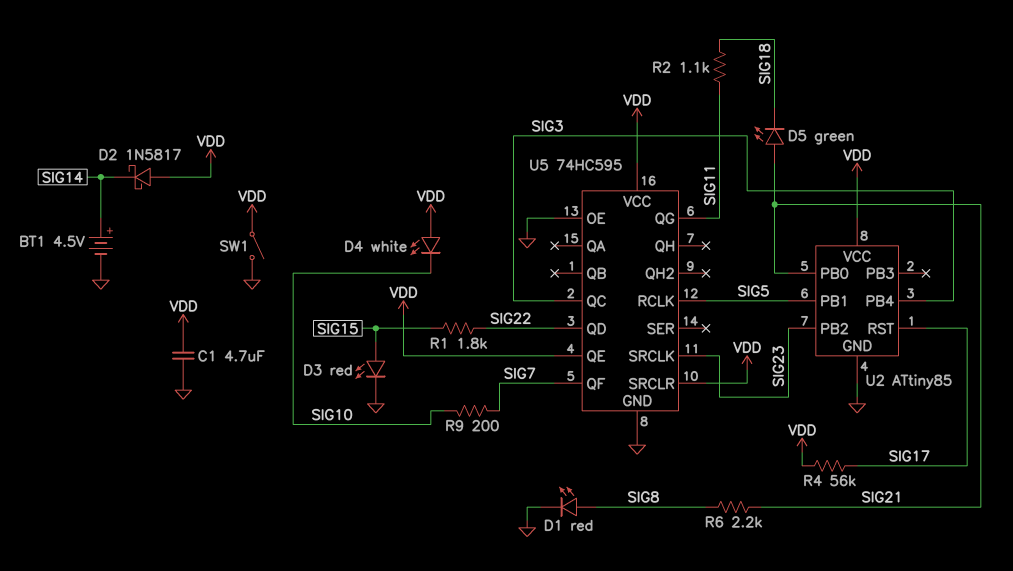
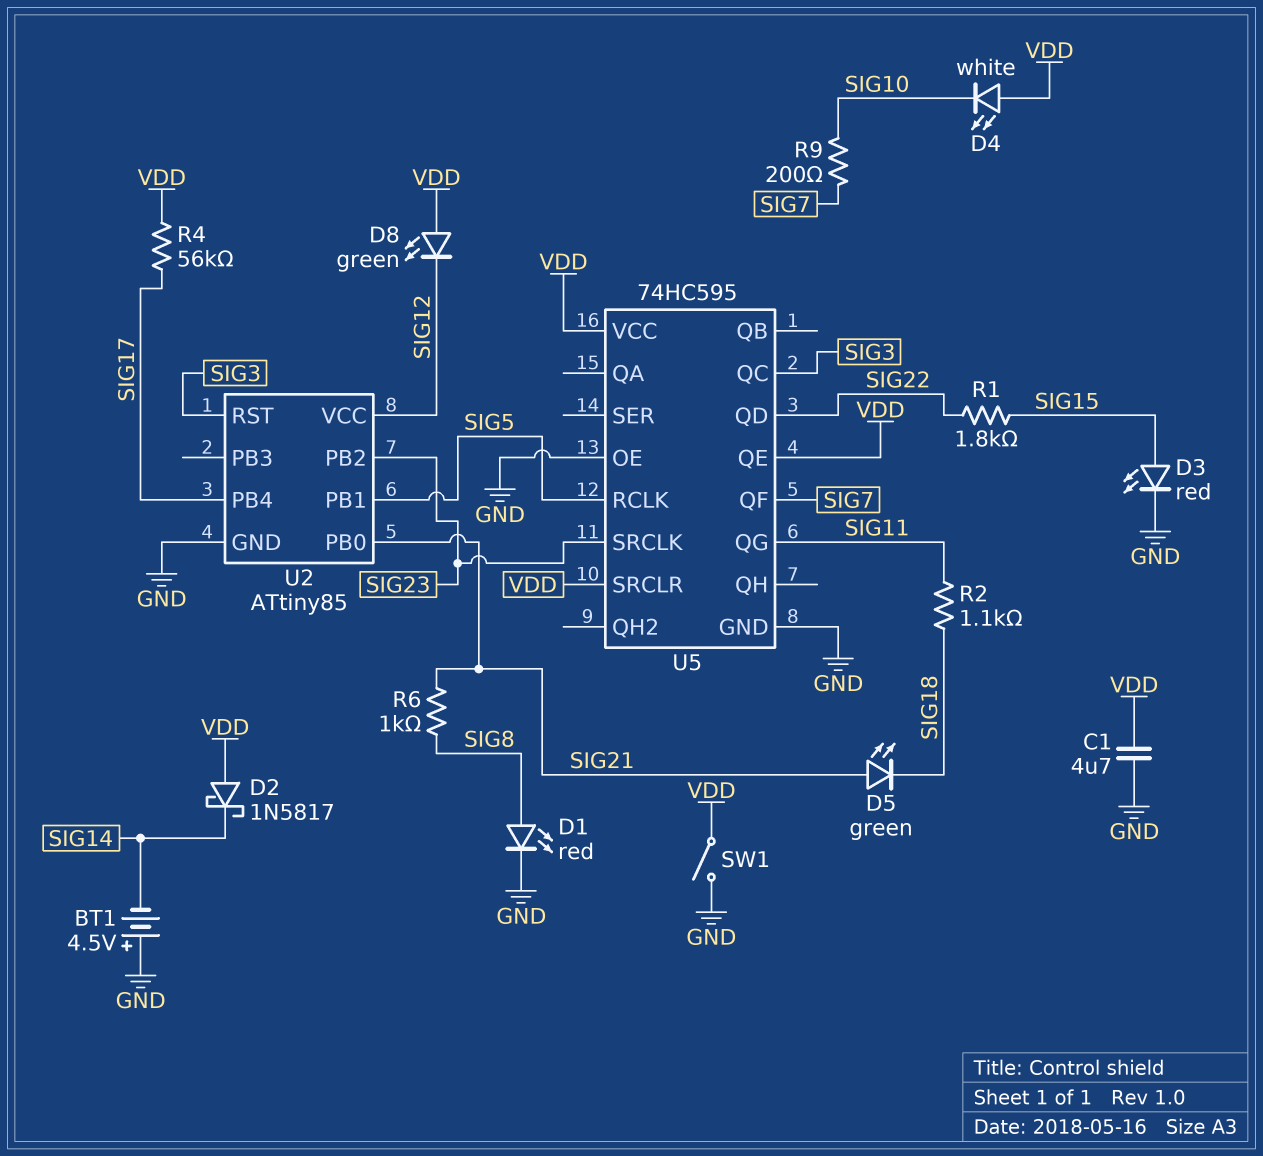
BT1: 4.5V (plus SIG14, minus GND) -> 4.5V (plus GND, minus SIG14)
D8: none -> LED green (A VDD, K SIG12)
R6: 2.2k (SIG8, SIG21) -> 1k (SIG8, SIG21)
U2 pin PB4: SIG3 -> SIG17
U2 pin RST: SIG17 -> SIG3
U2 pin VCC: VDD -> SIG12

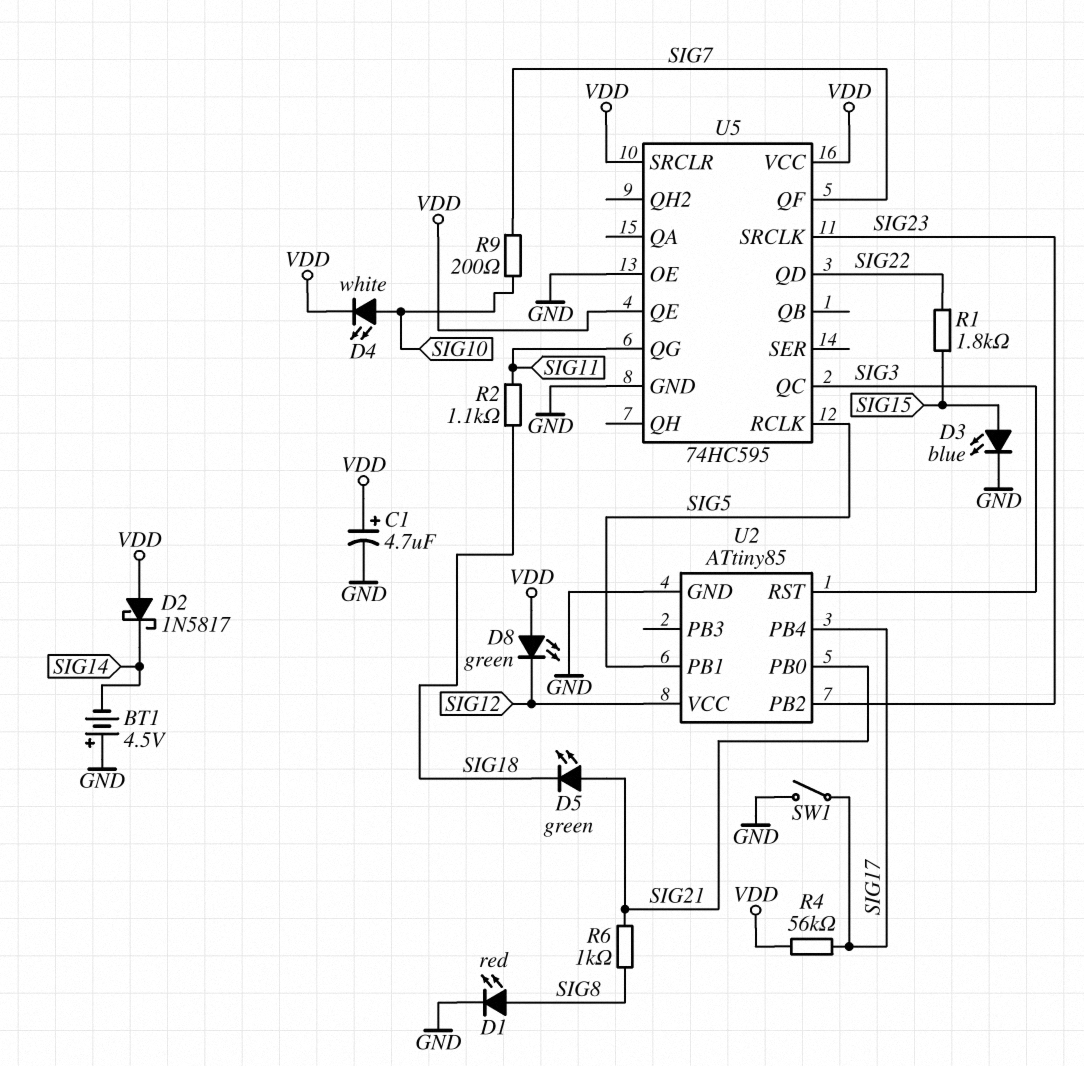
C1: 4.7uF (GND, VDD) -> 4.7uF (plus VDD, minus GND)
D3: LED red (A SIG15, K GND) -> LED blue (A SIG15, K GND)
D4: LED white (A VDD, K SIG10) -> LED white (A SIG10, K VDD)
SW1: switch (GND, VDD) -> switch (GND, SIG17)

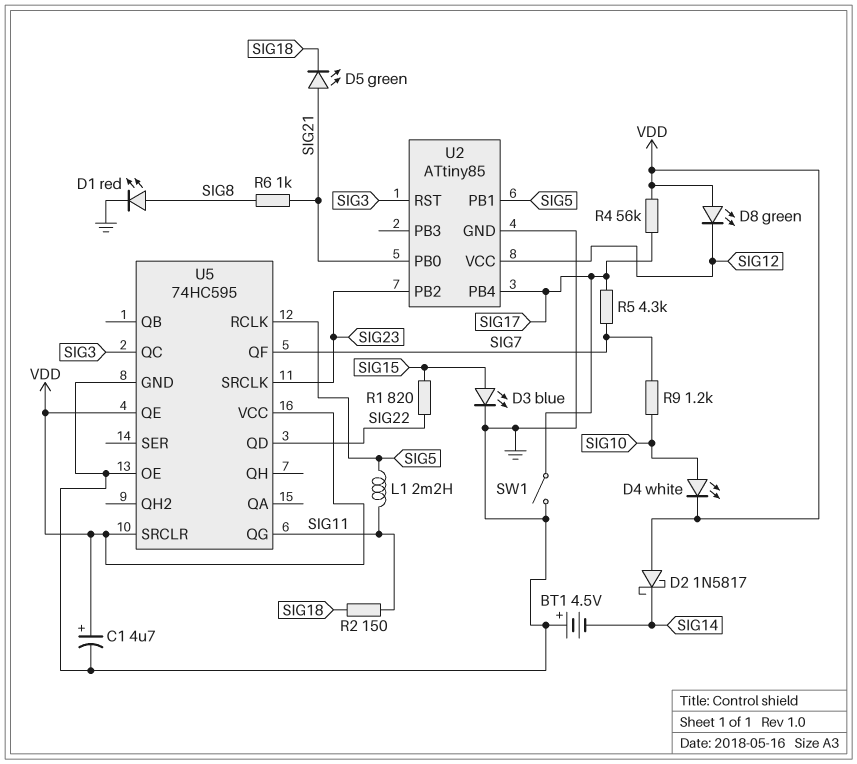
L1: none -> 2.2mH (SIG5, SIG11)
R1: 1.8k (SIG15, SIG22) -> 820 (SIG15, SIG22)
R2: 1.1k (SIG11, SIG18) -> 150 (SIG11, SIG18)
R5: none -> 4.3k (SIG7, SIG17)
R9: 200 (SIG7, SIG10) -> 1.2k (SIG7, SIG10)

